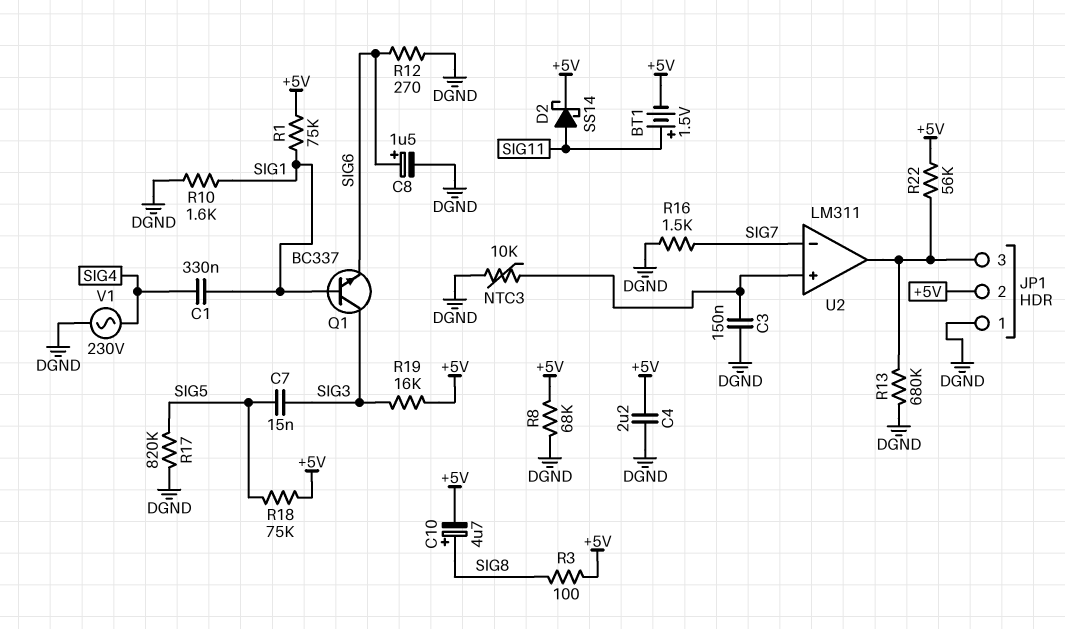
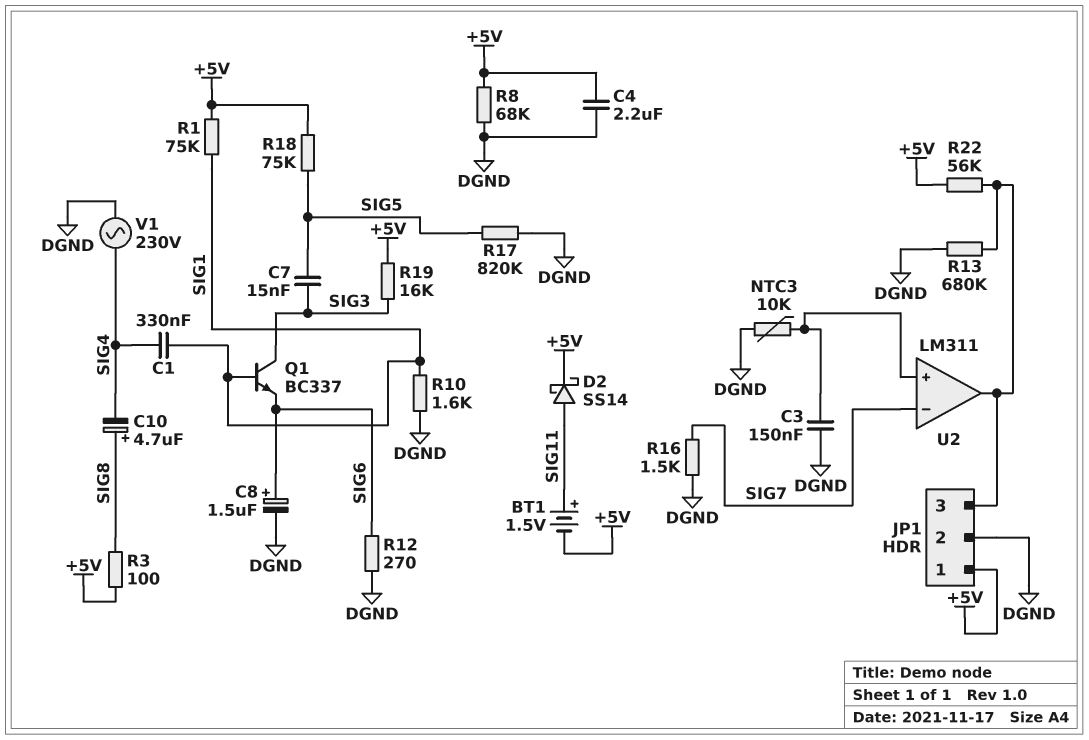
C10: 4.7uF (plus SIG8, minus +5V) -> 4.7uF (plus SIG8, minus SIG4)
JP1 pin 1: DGND -> +5V
JP1 pin 2: +5V -> DGND

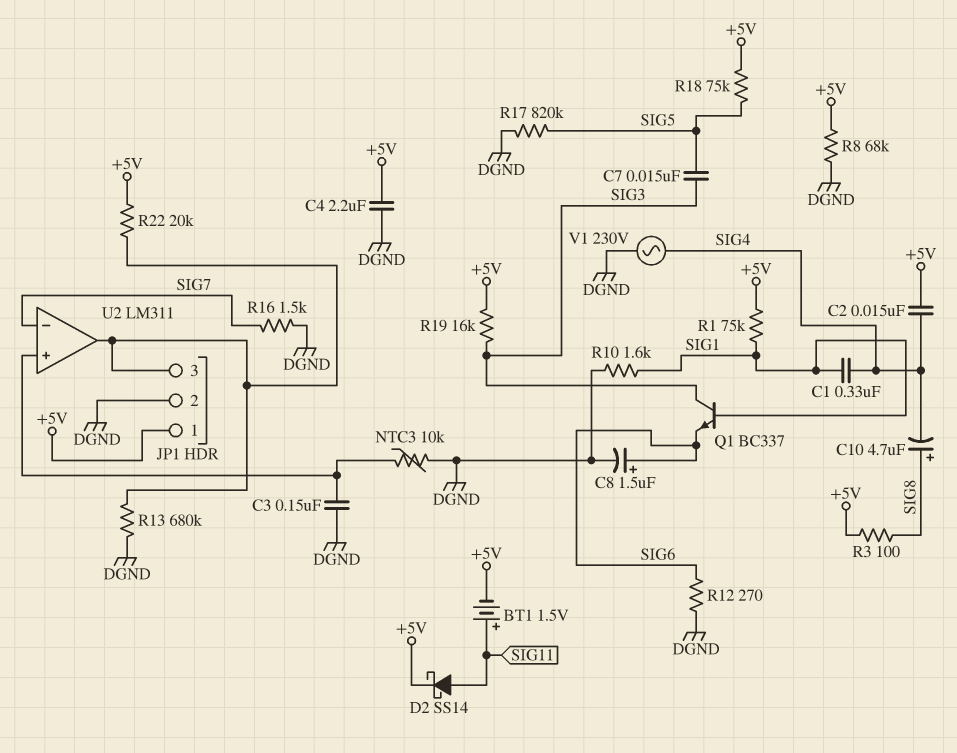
C2: none -> 15nF (+5V, SIG4)
R22: 56k (+5V, JP1/3) -> 20k (+5V, JP1/3)

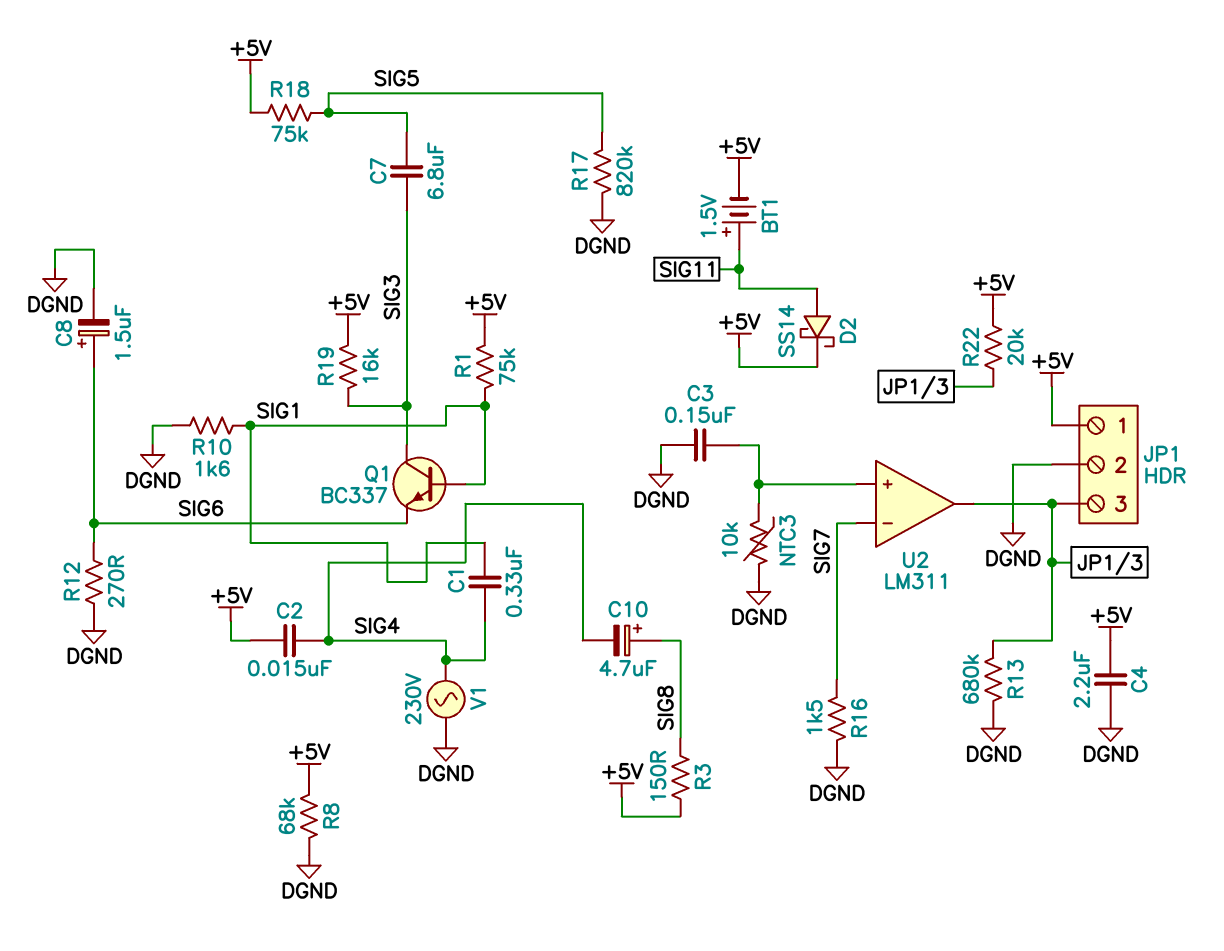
C7: 15nF (SIG3, SIG5) -> 6.8uF (SIG3, SIG5)
R3: 100 (+5V, SIG8) -> 150 (+5V, SIG8)

